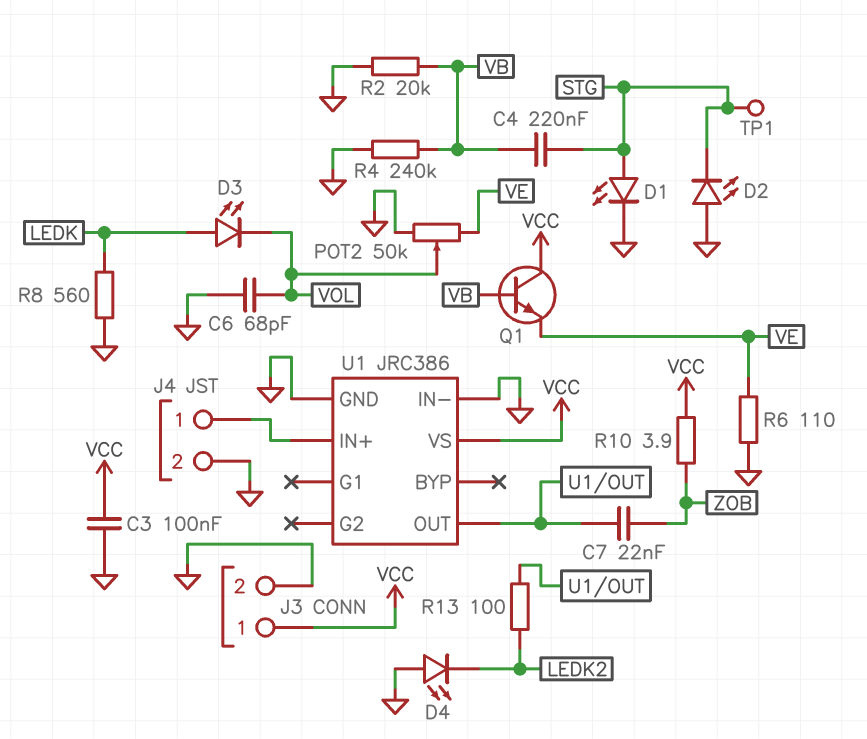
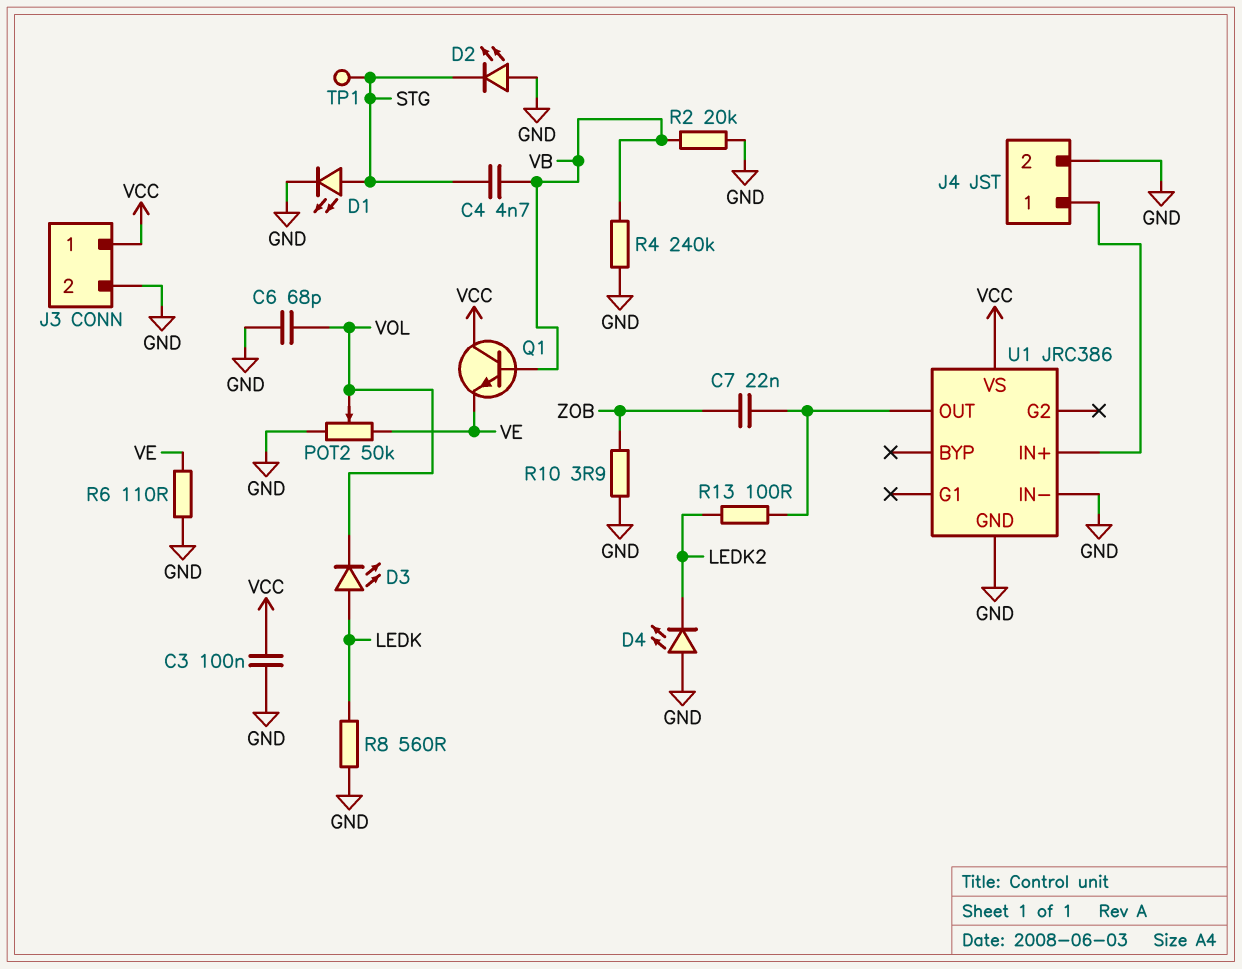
C4: 220nF (STG, VB) -> 4.7nF (STG, VB)
R10: 3.9 (VCC, ZOB) -> 3.9 (GND, ZOB)

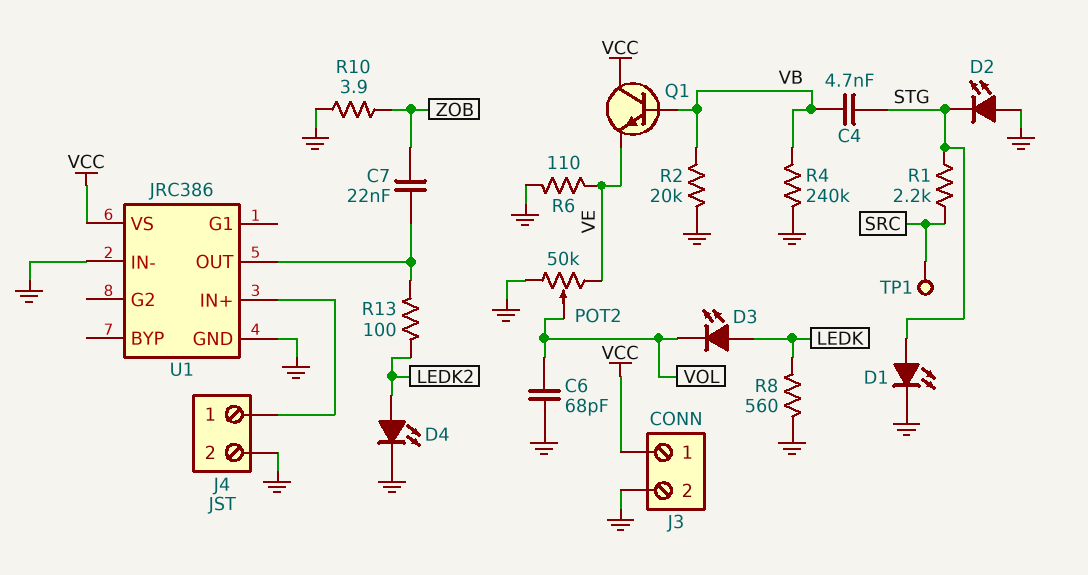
C3: 100nF (GND, VCC) -> none
D4: LED (A GND, K LEDK2) -> LED (A LEDK2, K GND)
R1: none -> 2.2k (SRC, STG)
TP1: test point (STG) -> test point (SRC)

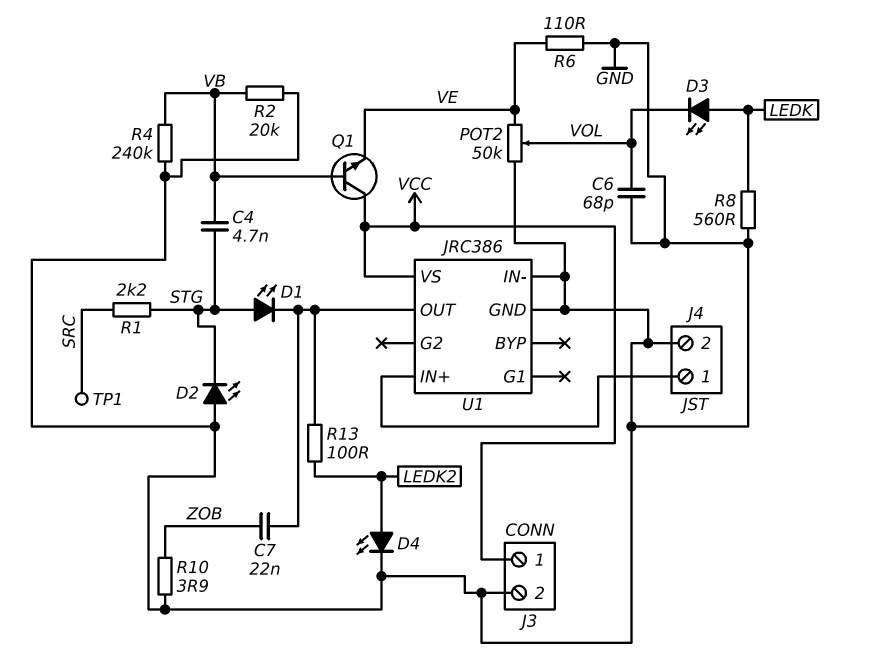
D1: LED (A STG, K GND) -> LED (A STG, K U1/OUT)

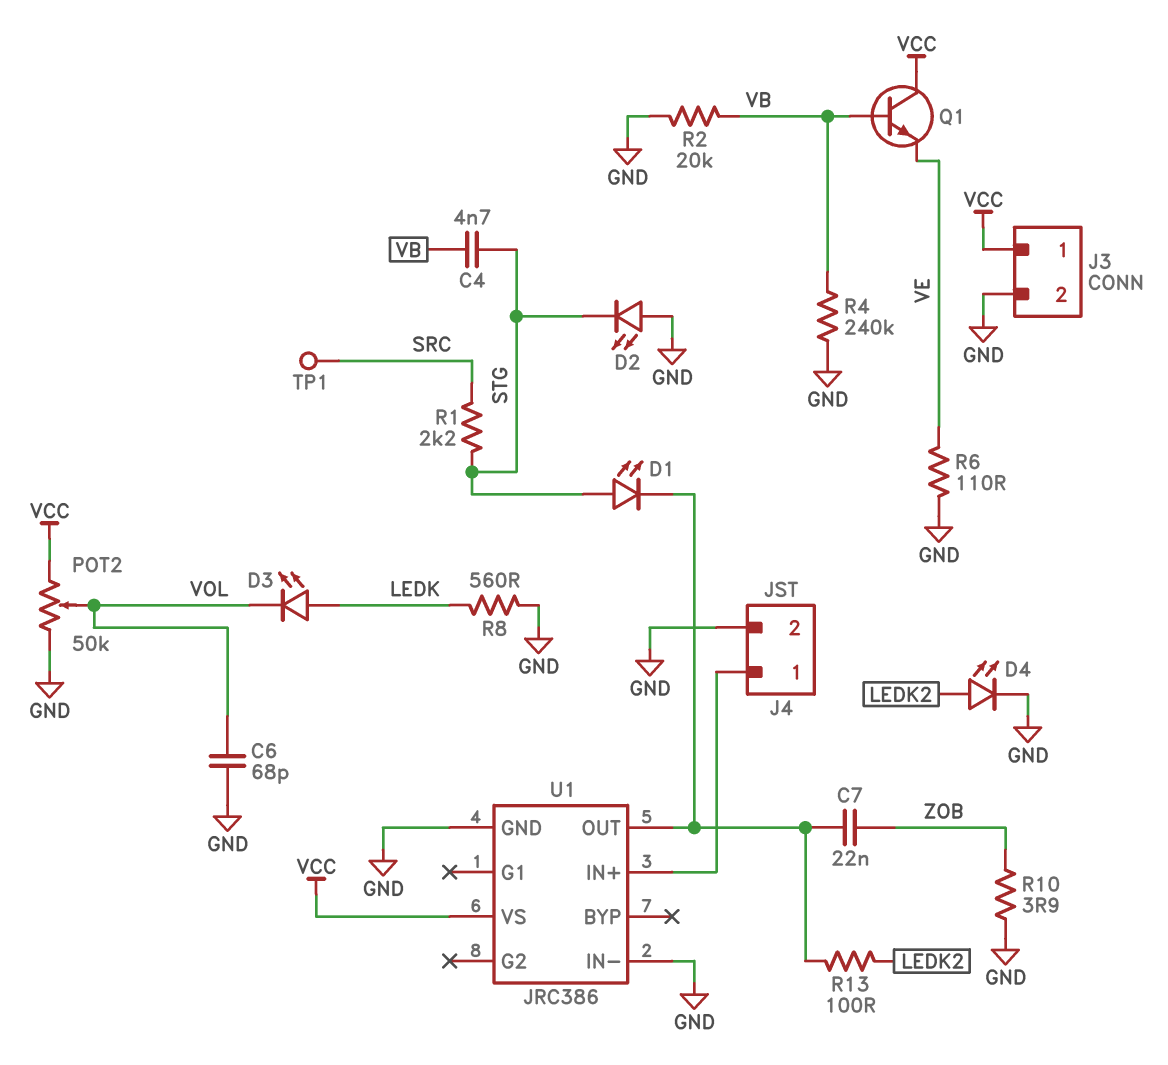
POT2: 50k (GND, VE, wiper VOL) -> 50k (GND, VCC, wiper VOL)

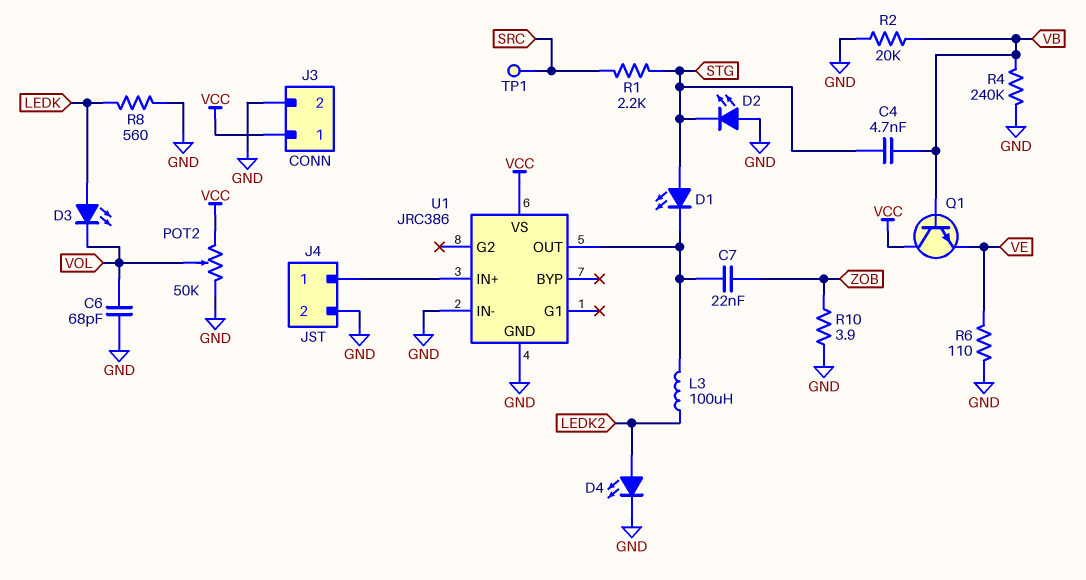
L3: none -> 100uH (LEDK2, U1/OUT)
R13: 100 (LEDK2, U1/OUT) -> none

